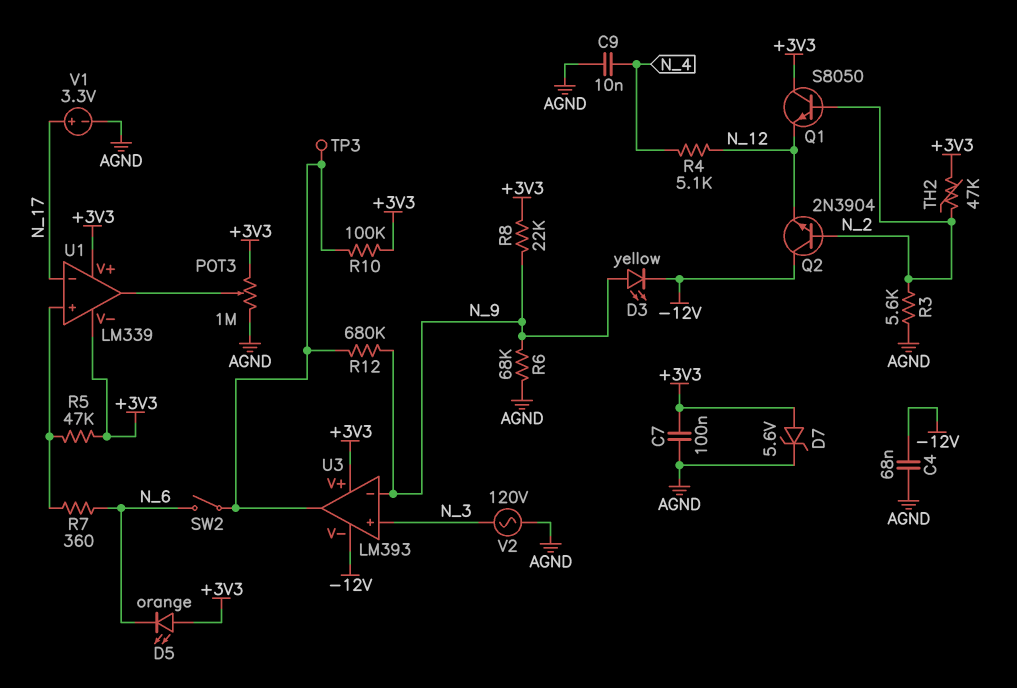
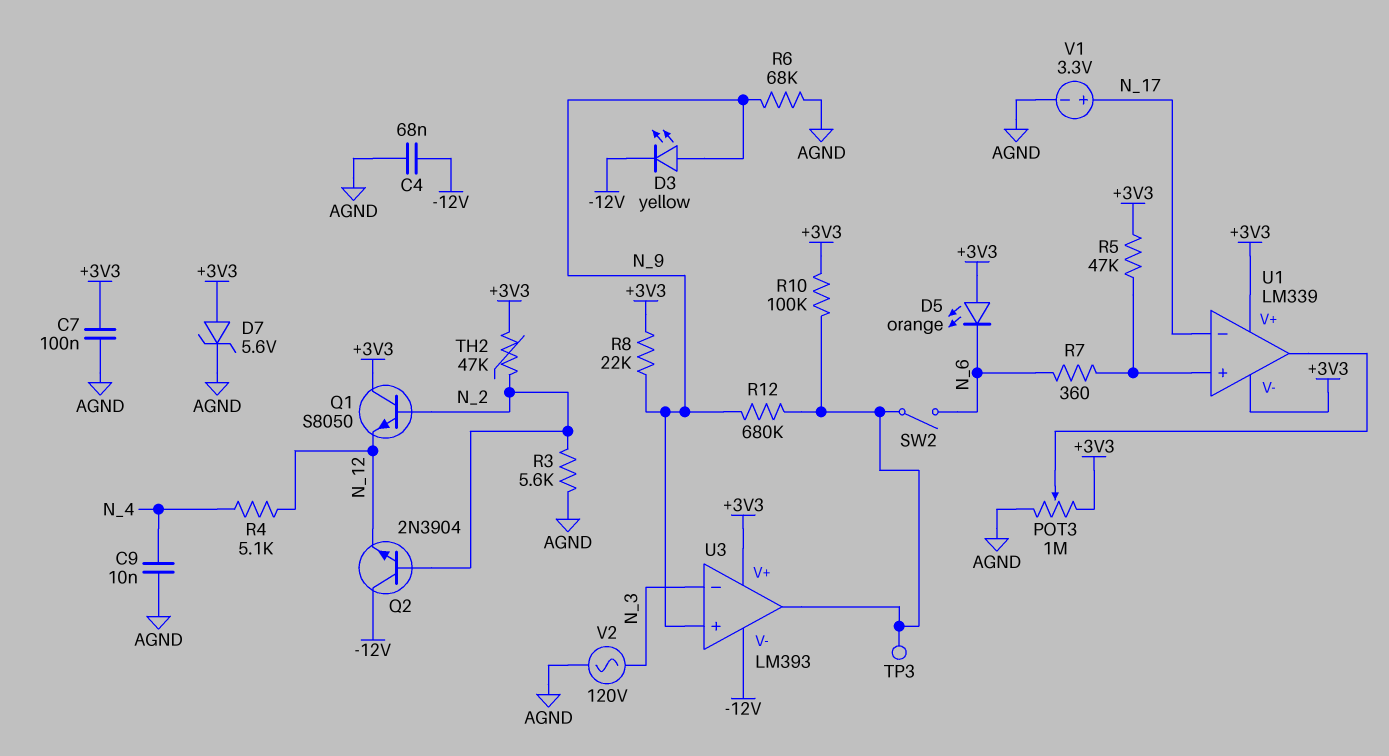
U3 pin in+: N_3 -> N_9
U3 pin in-: N_9 -> N_3

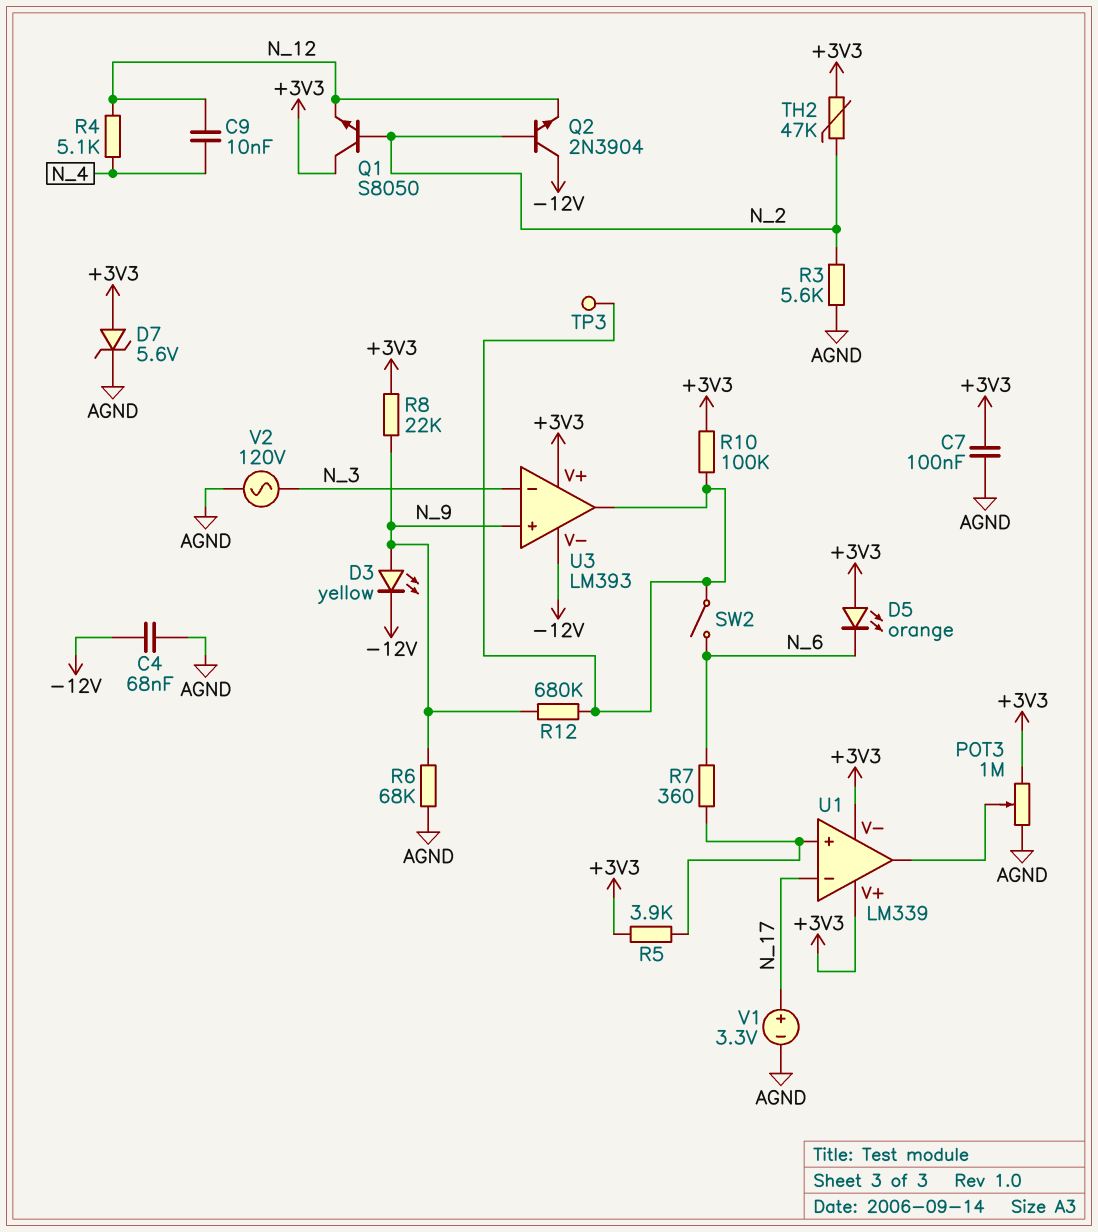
C9: 10nF (AGND, N_4) -> 10nF (N_4, N_12)
R5: 47k (+3V3, U1/in+) -> 3.9k (+3V3, U1/in+)

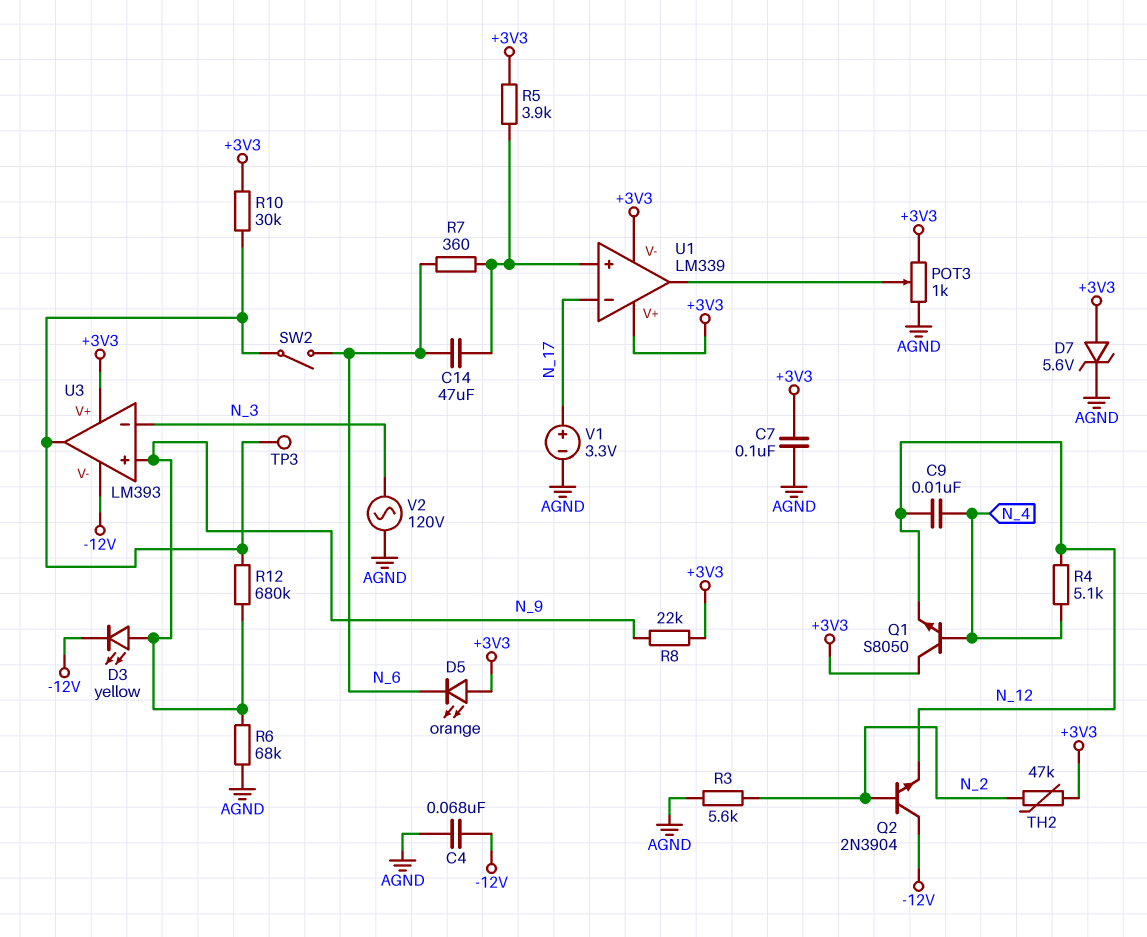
C14: none -> 47uF (N_6, U1/in+)
POT3: 1M (+3V3, AGND, wiper U1/out) -> 1k (+3V3, AGND, wiper U1/out)
Q1: NPN S8050 (B N_2, C +3V3, E N_12) -> NPN S8050 (B N_4, C +3V3, E N_12)
R10: 100k (+3V3, U3/out) -> 30k (+3V3, U3/out)

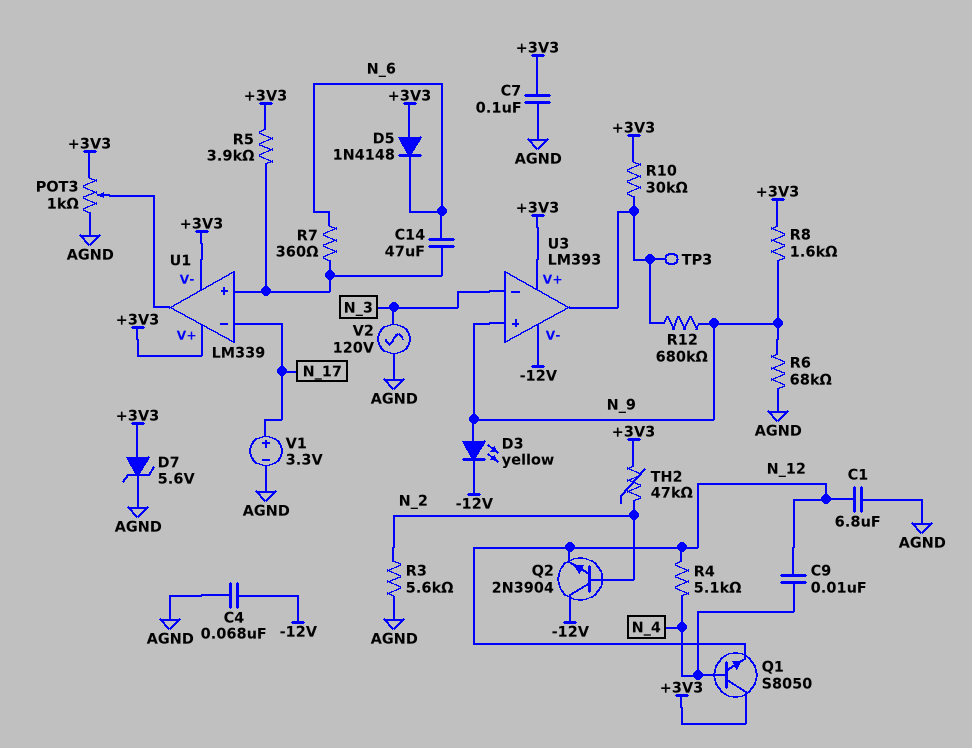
C1: none -> 6.8uF (AGND, N_12)
D5: LED orange (A +3V3, K N_6) -> diode 1N4148 (A +3V3, K N_6)
R8: 22k (+3V3, N_9) -> 1.6k (+3V3, N_9)
SW2: switch (N_6, U3/out) -> none

